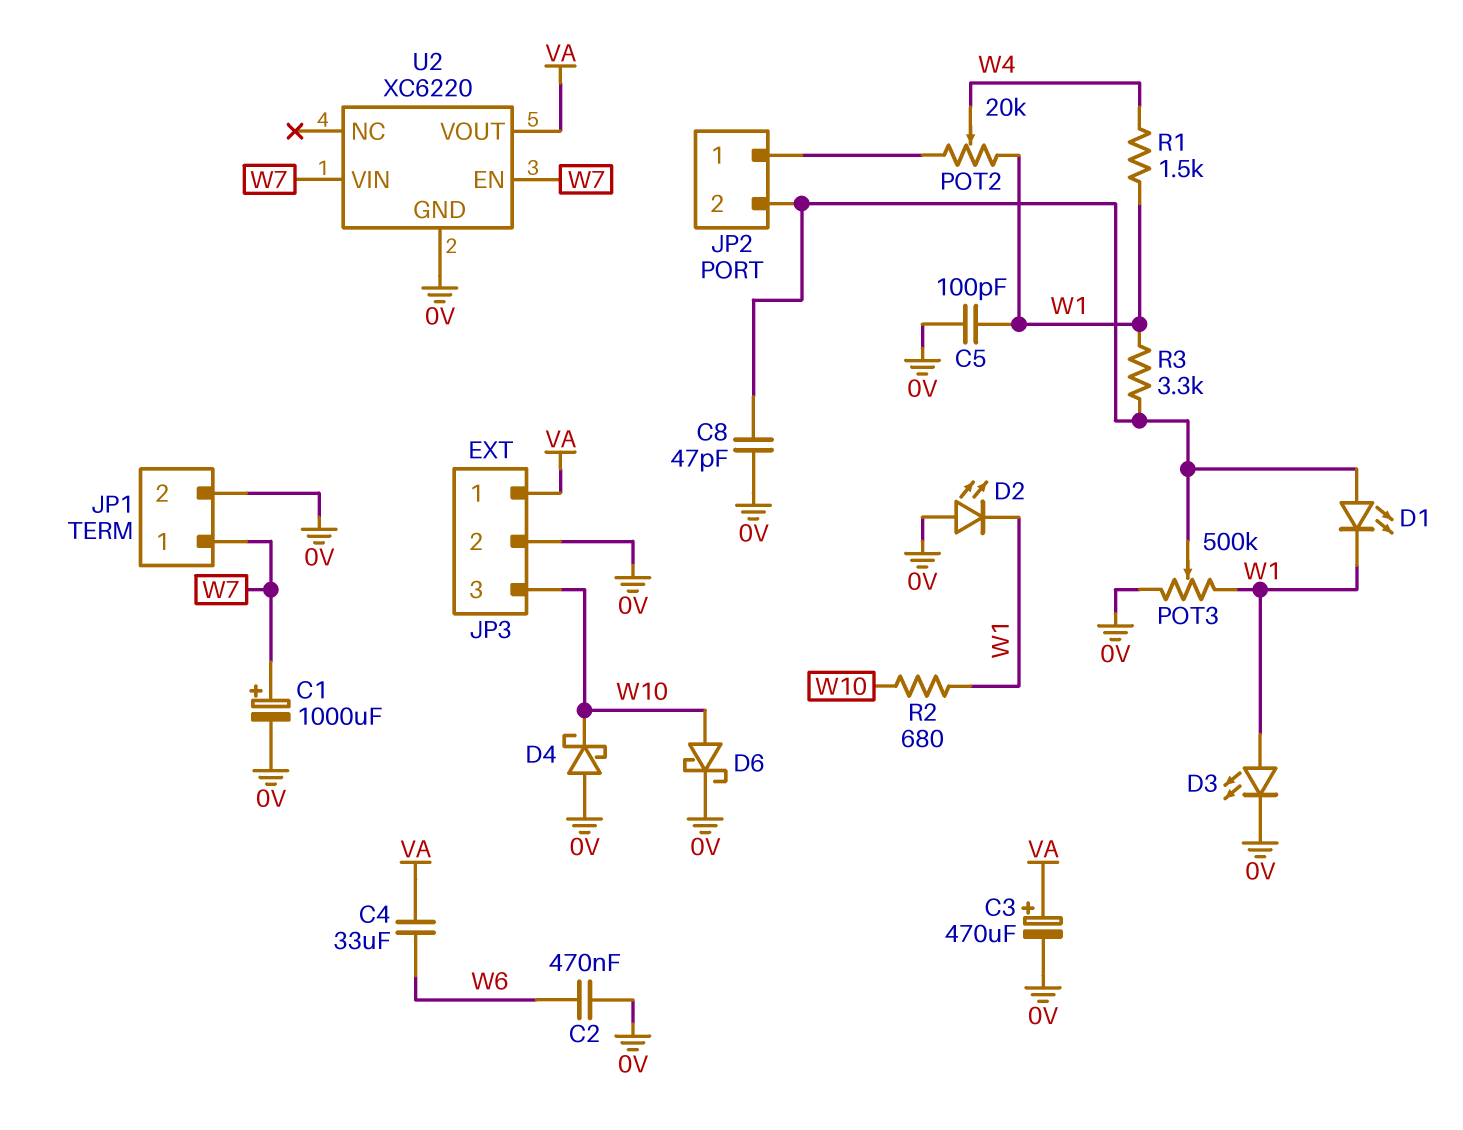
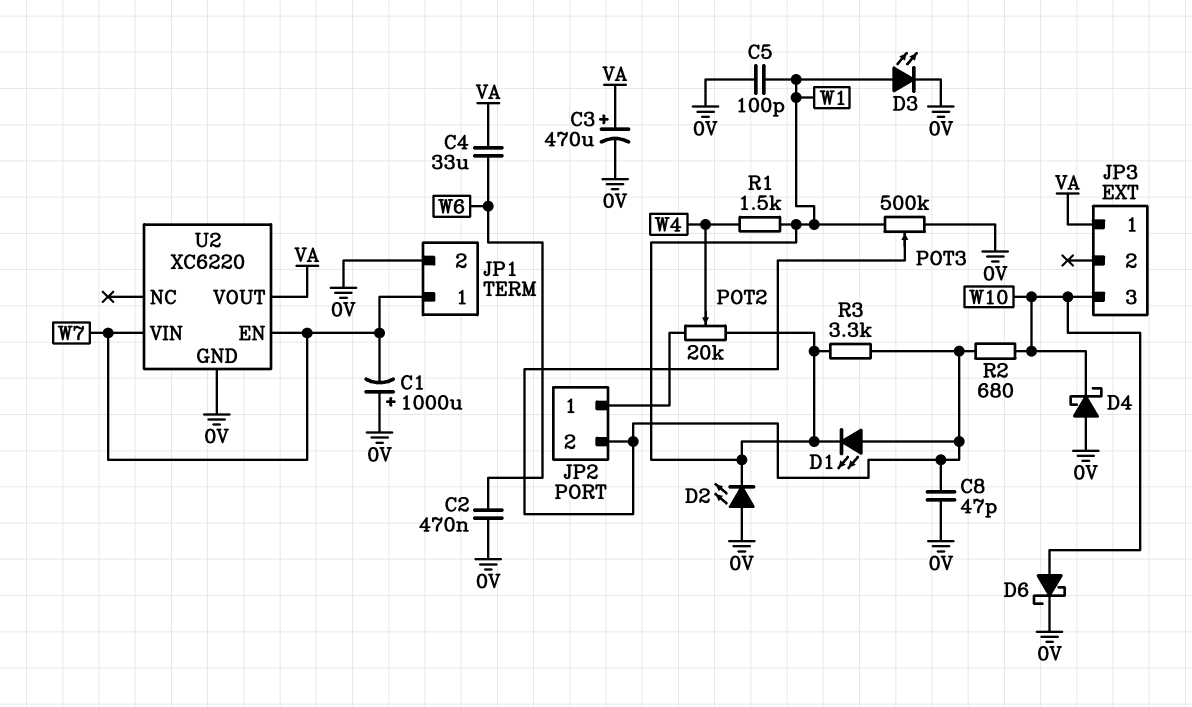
C1: 1000uF (plus W7, minus 0V) -> 1000uF (plus 0V, minus W7)
JP3 pin 2: 0V -> none
R2: 680 (W1, W10) -> 680 (JP2/2, W10)

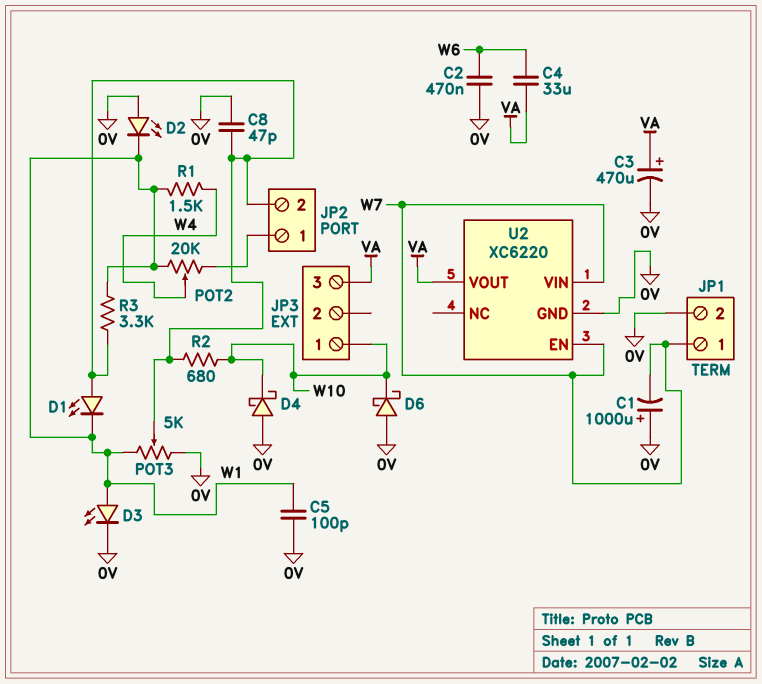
D6: schottky (A W10, K 0V) -> schottky (A 0V, K W10)
JP3 pin 1: VA -> W10
JP3 pin 3: W10 -> VA
POT3: 500k (0V, W1, wiper JP2/2) -> 5k (0V, W1, wiper JP2/2)

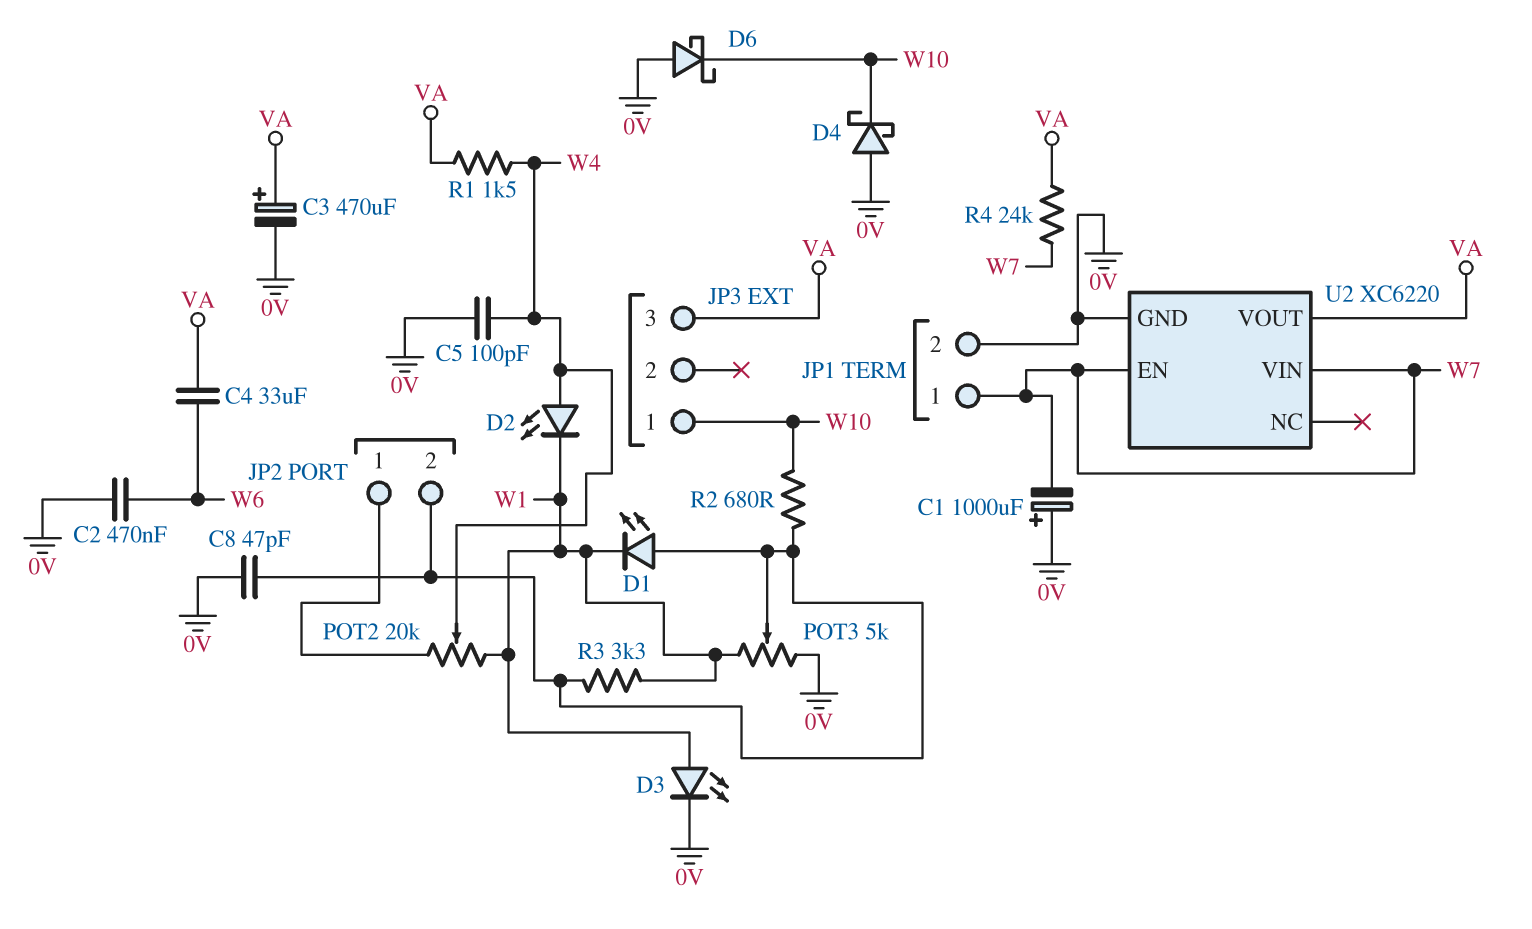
C5: 100pF (0V, W1) -> 100pF (0V, W4)
D2: LED (A 0V, K W1) -> LED (A W4, K W1)
R1: 1.5k (W1, W4) -> 1.5k (VA, W4)
R4: none -> 24k (VA, W7)

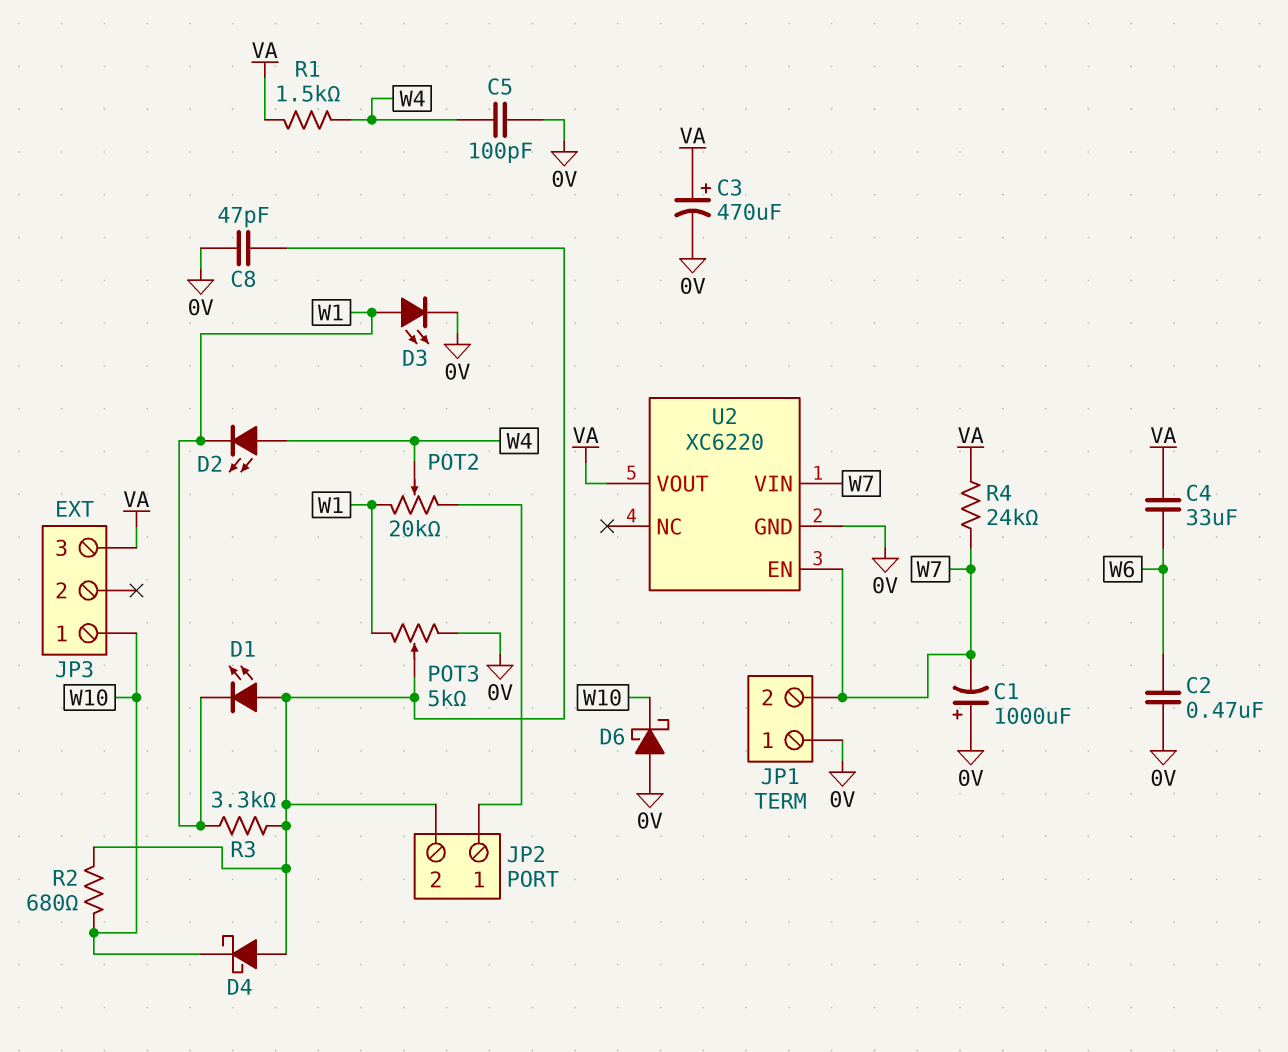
D4: schottky (A 0V, K W10) -> schottky (A JP2/2, K W10)
JP1 pin 1: W7 -> 0V
JP1 pin 2: 0V -> W7

